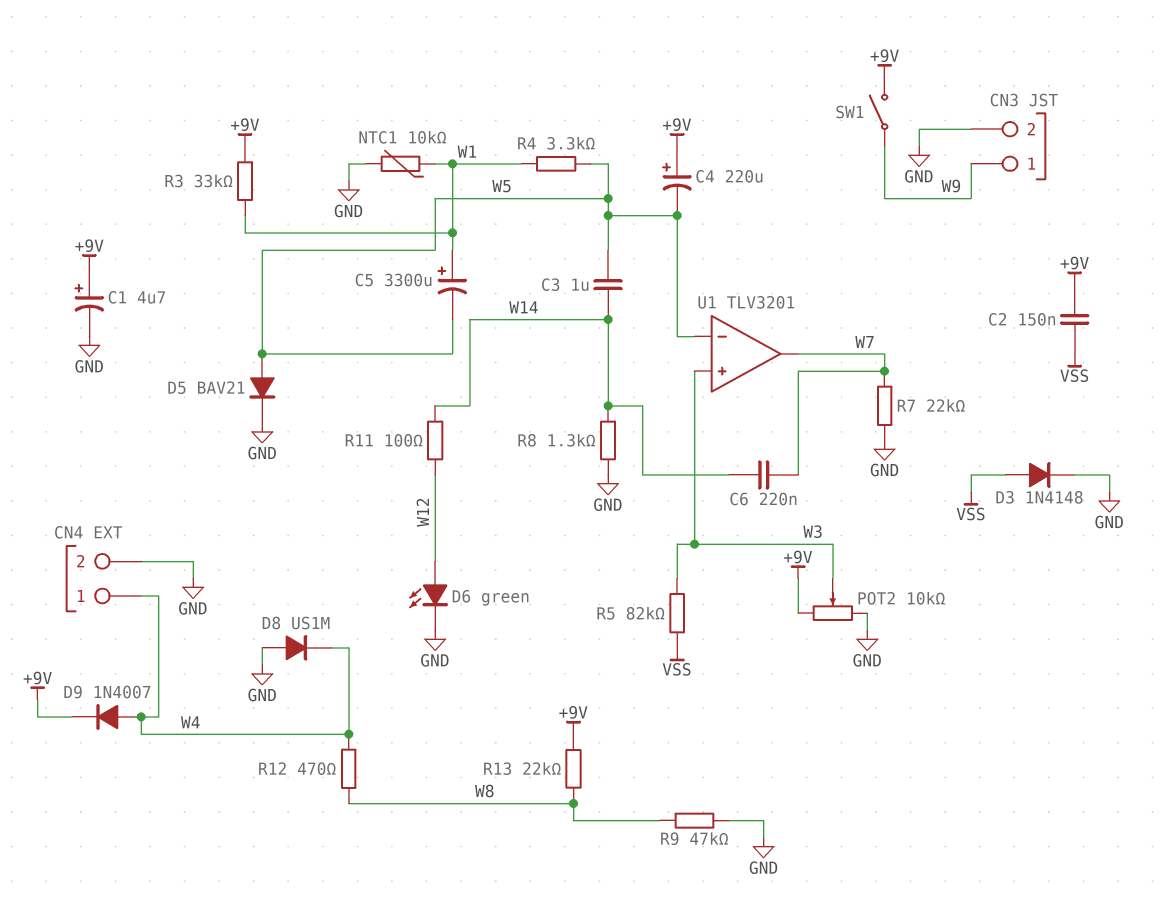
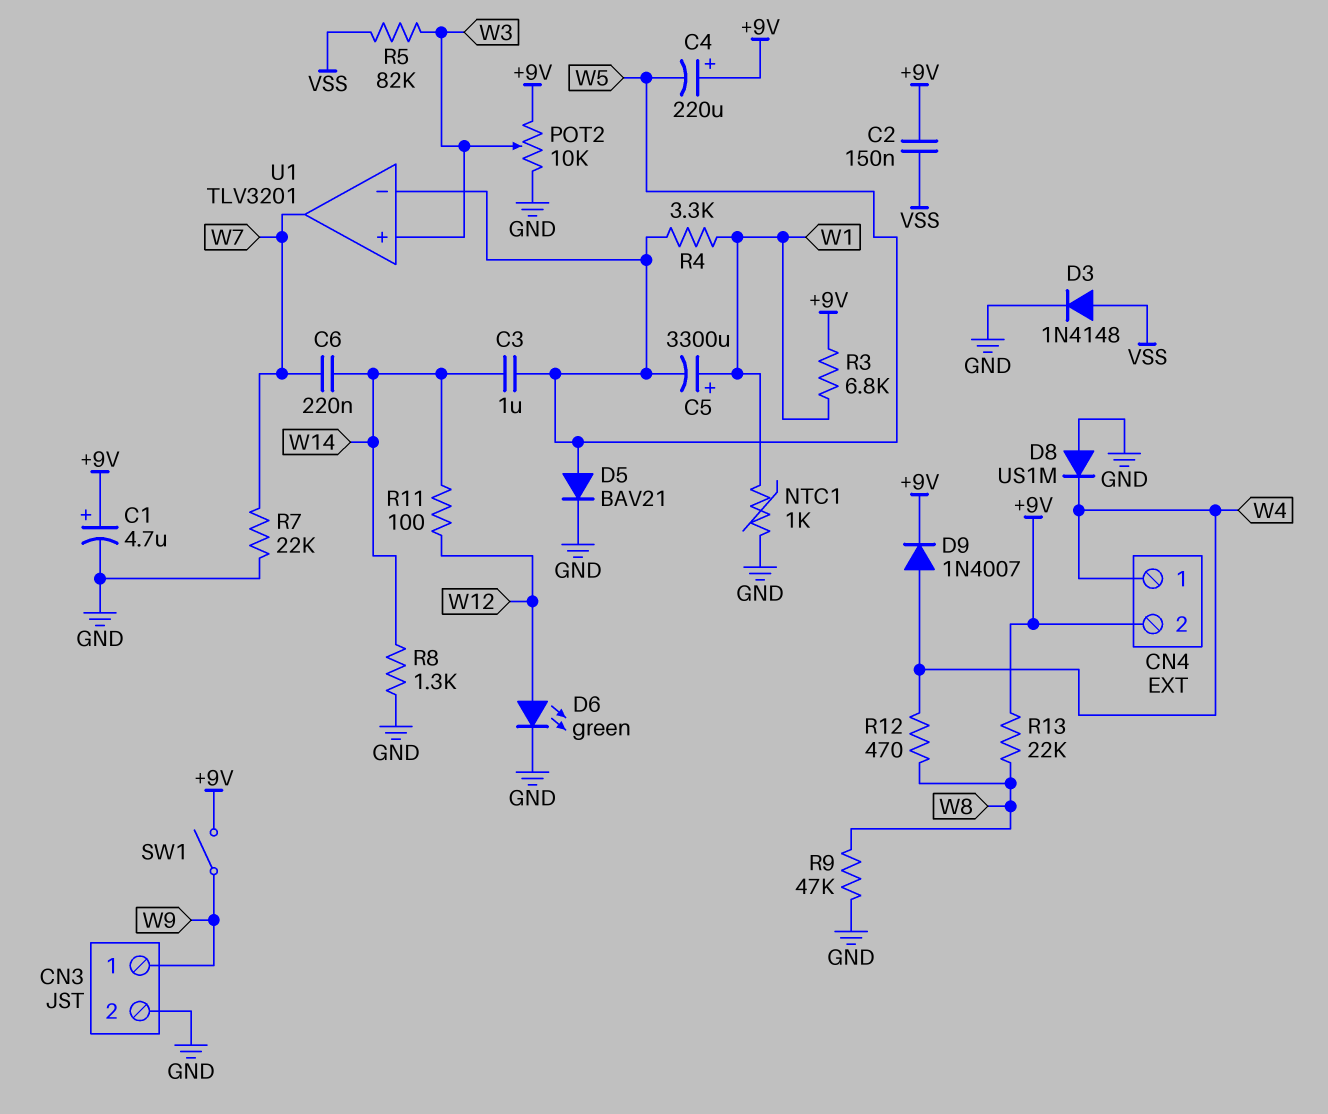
CN4 pin 2: GND -> +9V
NTC1: 10k (GND, W1) -> 1k (GND, W1)
R3: 33k (+9V, W1) -> 6.8k (+9V, W1)

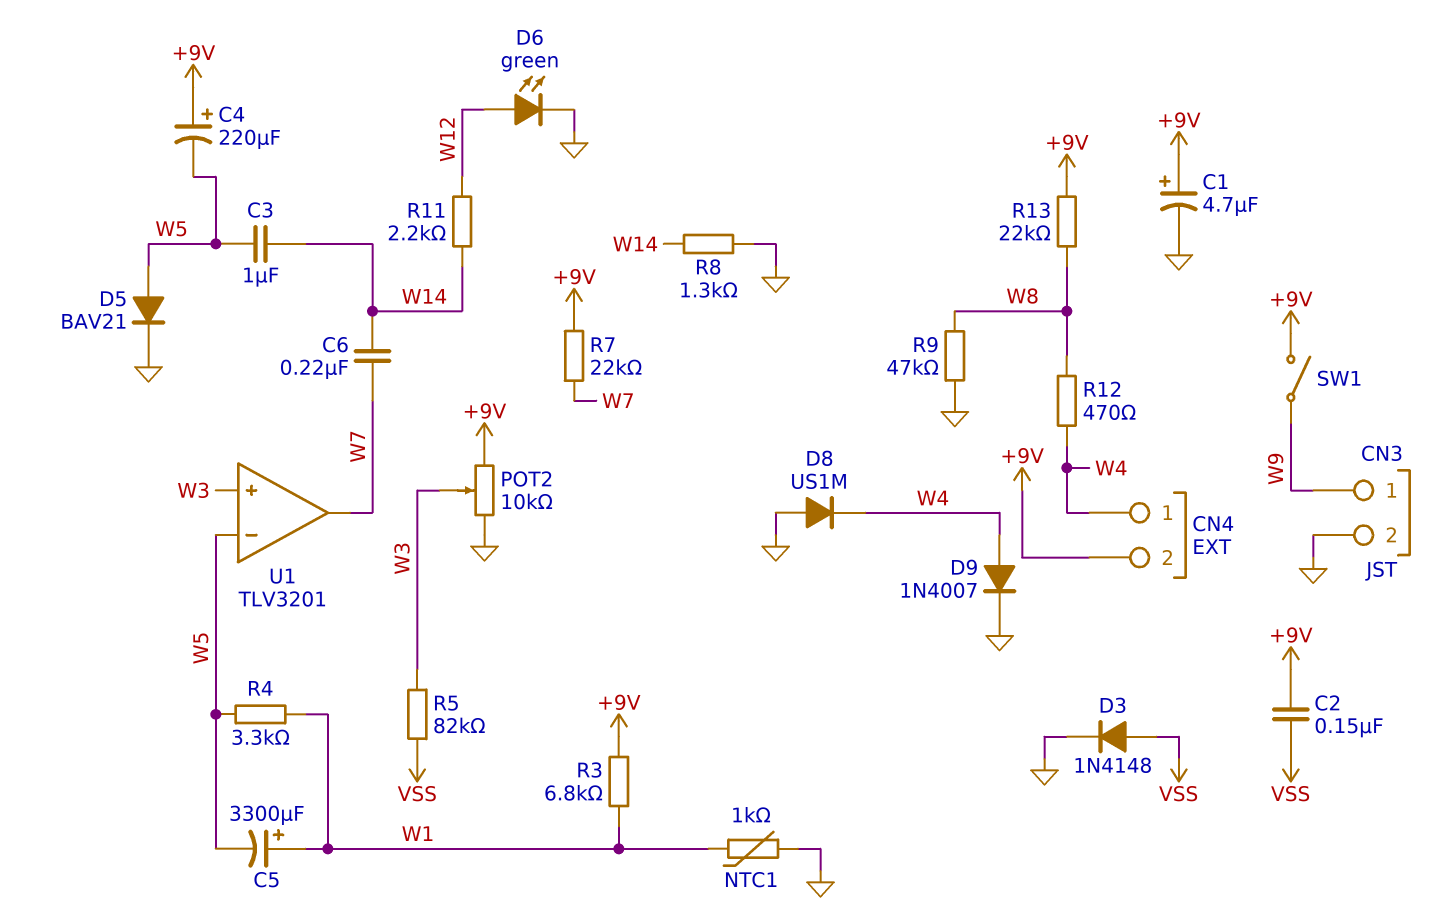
D9: diode 1N4007 (A W4, K +9V) -> diode 1N4007 (A W4, K GND)
R7: 22k (GND, W7) -> 22k (+9V, W7)
R11: 100 (W12, W14) -> 2.2k (W12, W14)

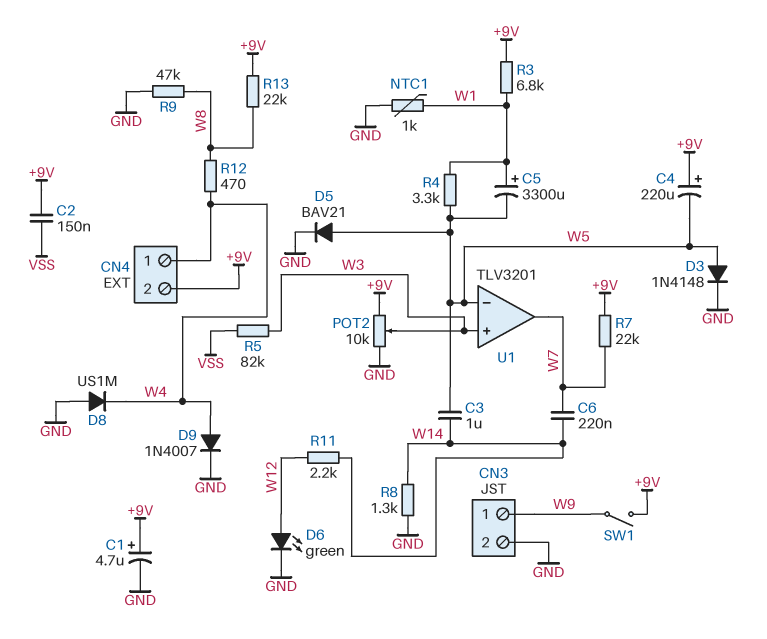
D3: diode 1N4148 (A VSS, K GND) -> diode 1N4148 (A W5, K GND)

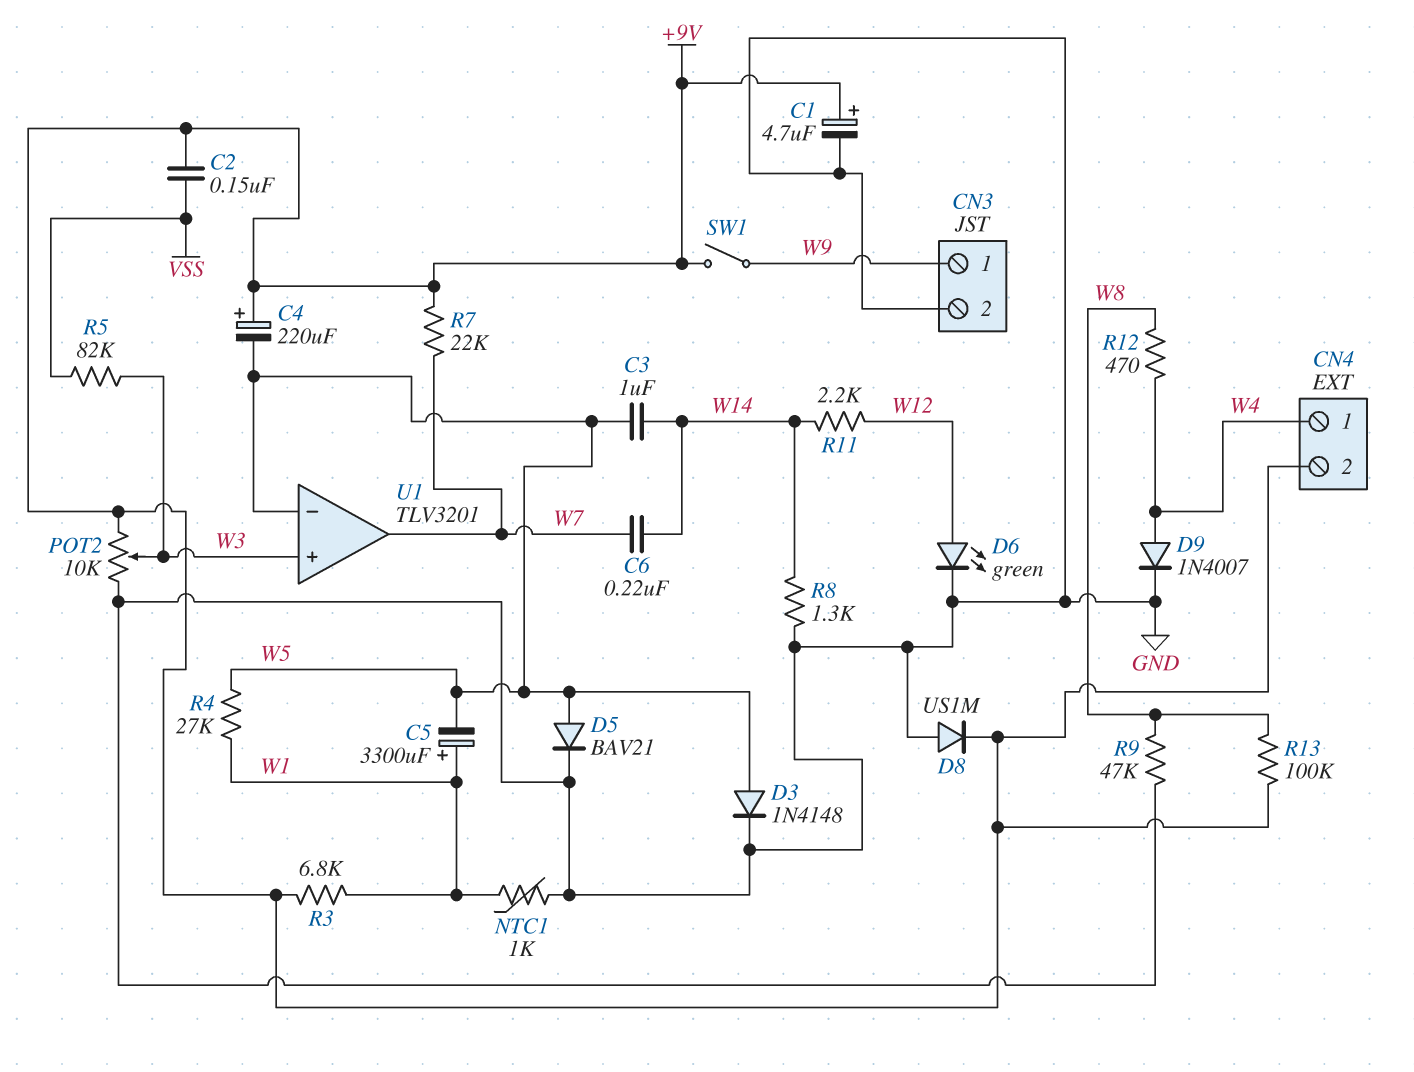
D8: diode US1M (A GND, K W4) -> diode US1M (A GND, K +9V)
R4: 3.3k (W1, W5) -> 27k (W1, W5)
R13: 22k (+9V, W8) -> 100k (+9V, W8)

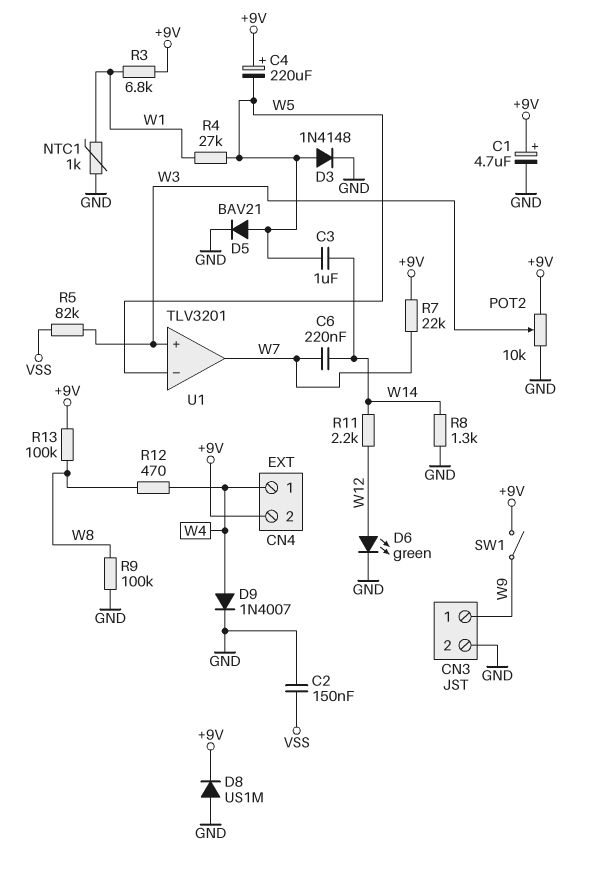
C2: 150nF (+9V, VSS) -> 150nF (GND, VSS)
C5: 3300uF (plus W1, minus W5) -> none
R9: 47k (GND, W8) -> 100k (GND, W8)

